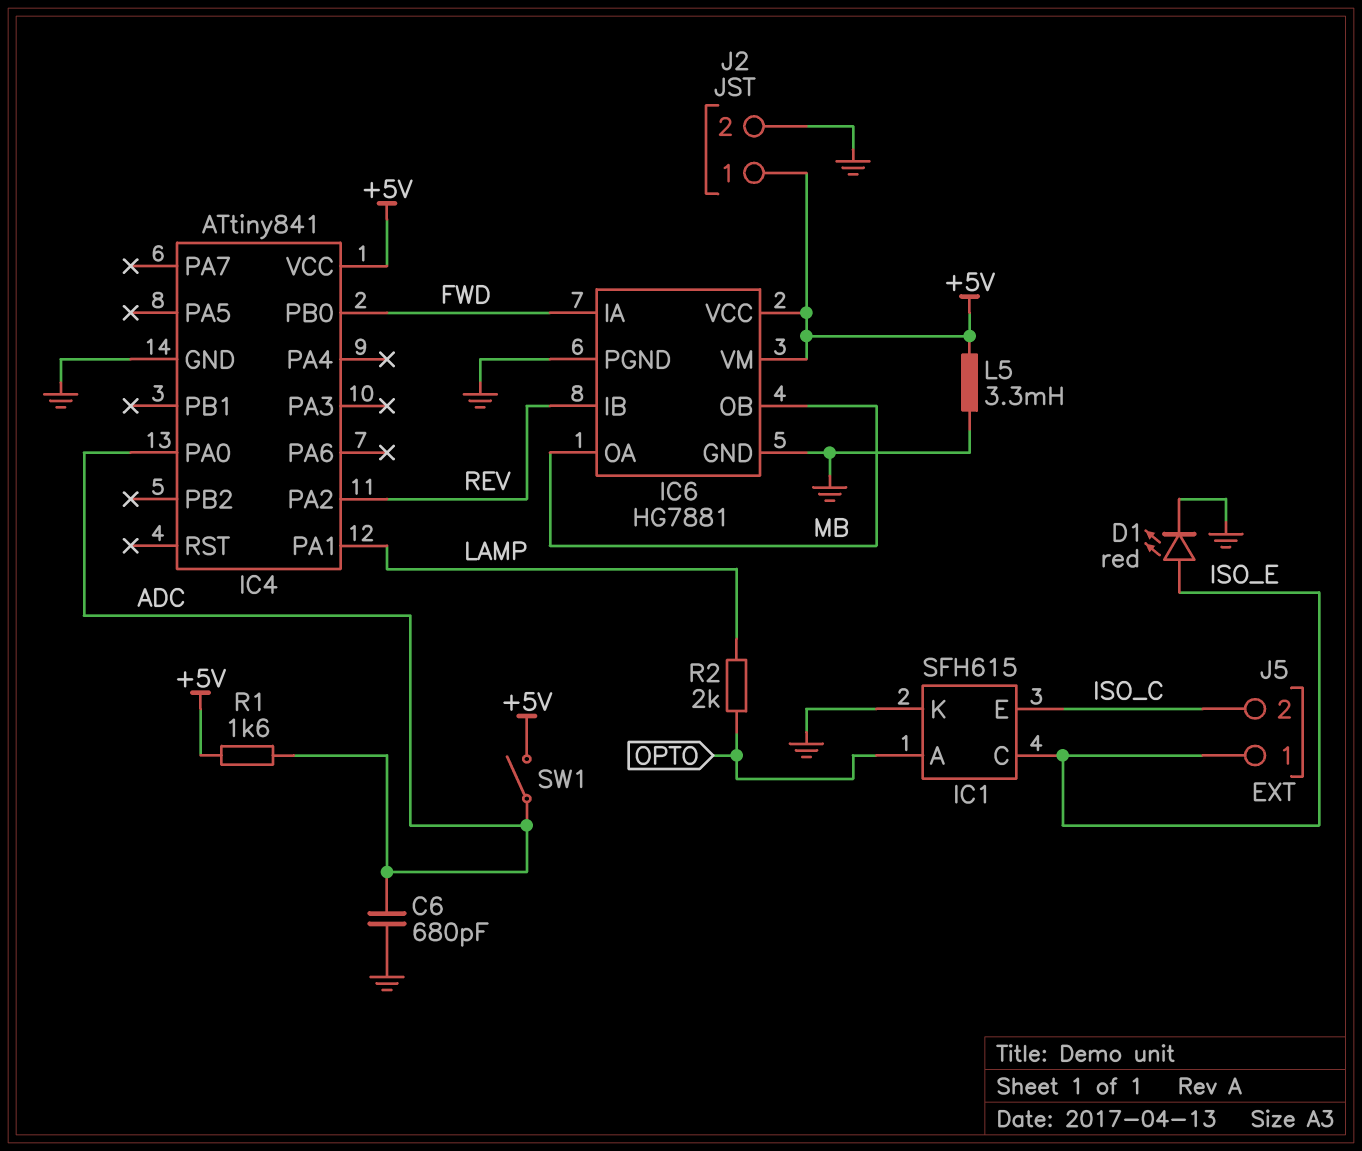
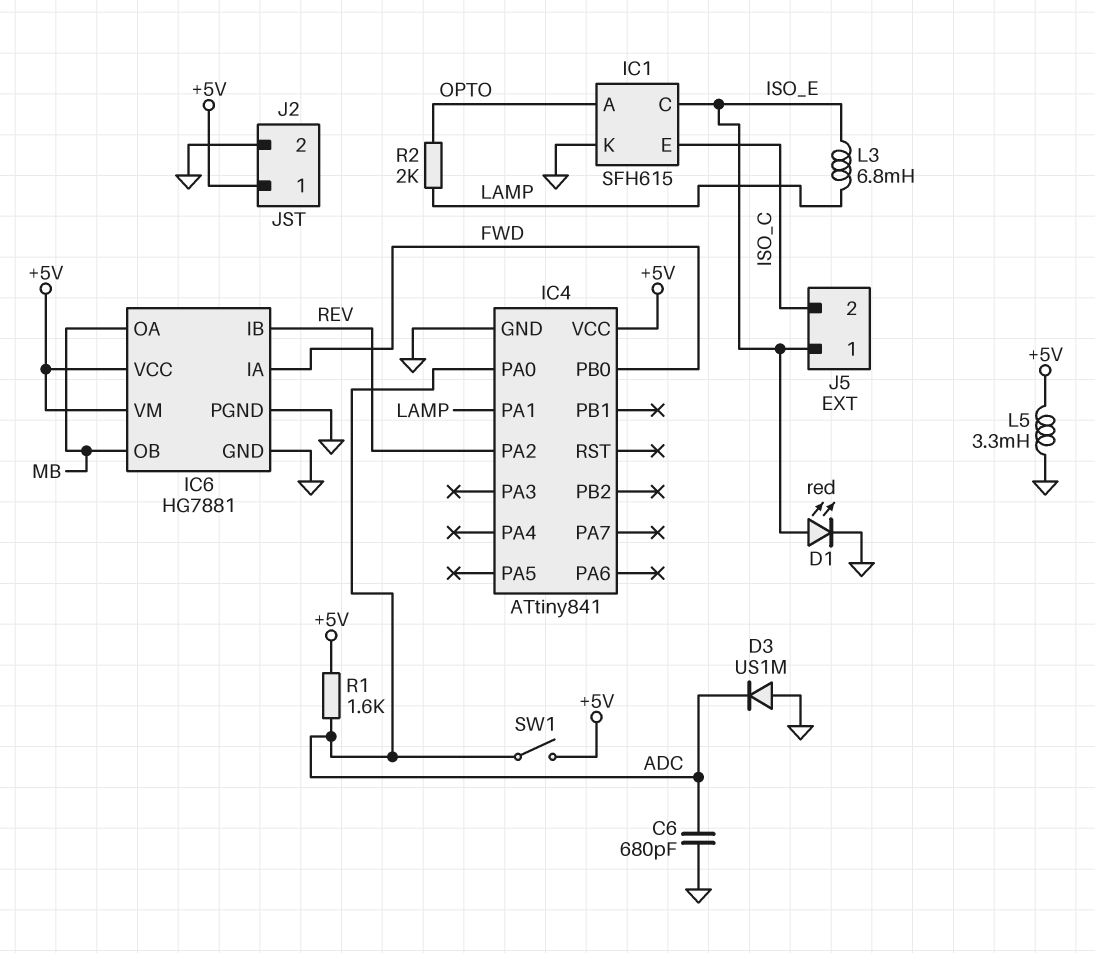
D3: none -> diode US1M (A GND, K ADC)
L3: none -> 6.8mH (ISO_E, LAMP)

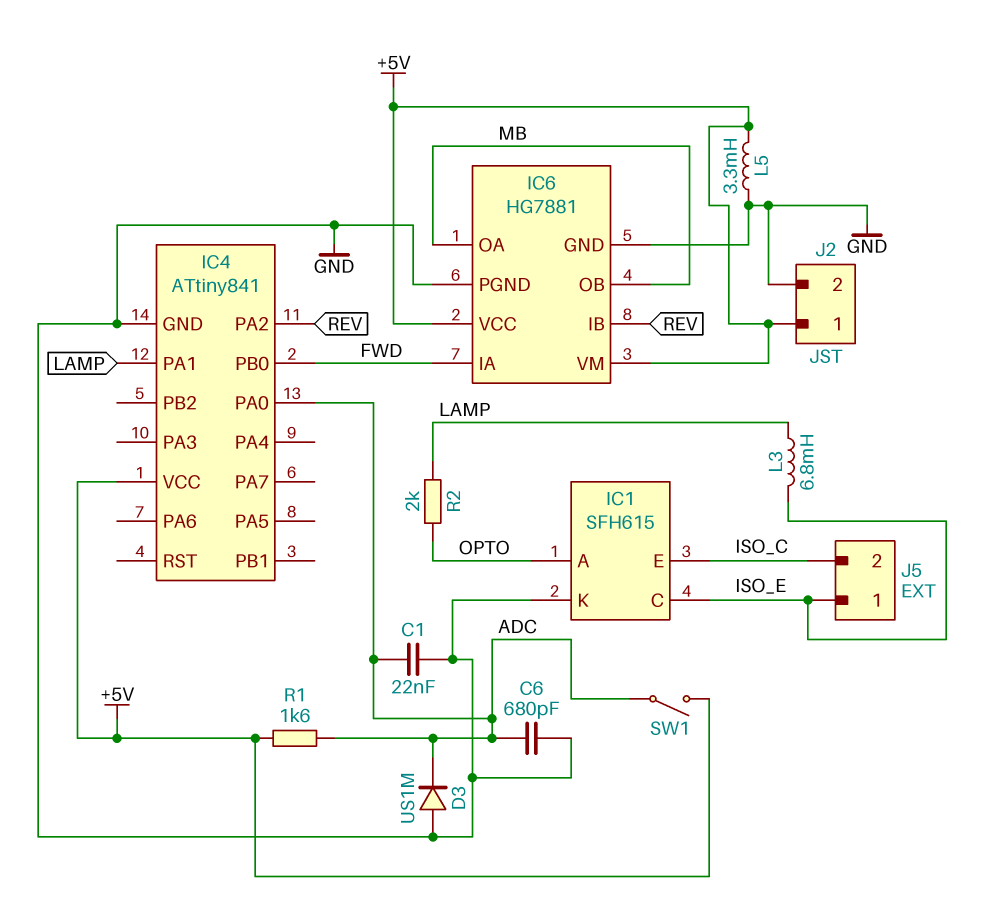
C1: none -> 22nF (ADC, GND)
D1: LED red (A ISO_E, K GND) -> none

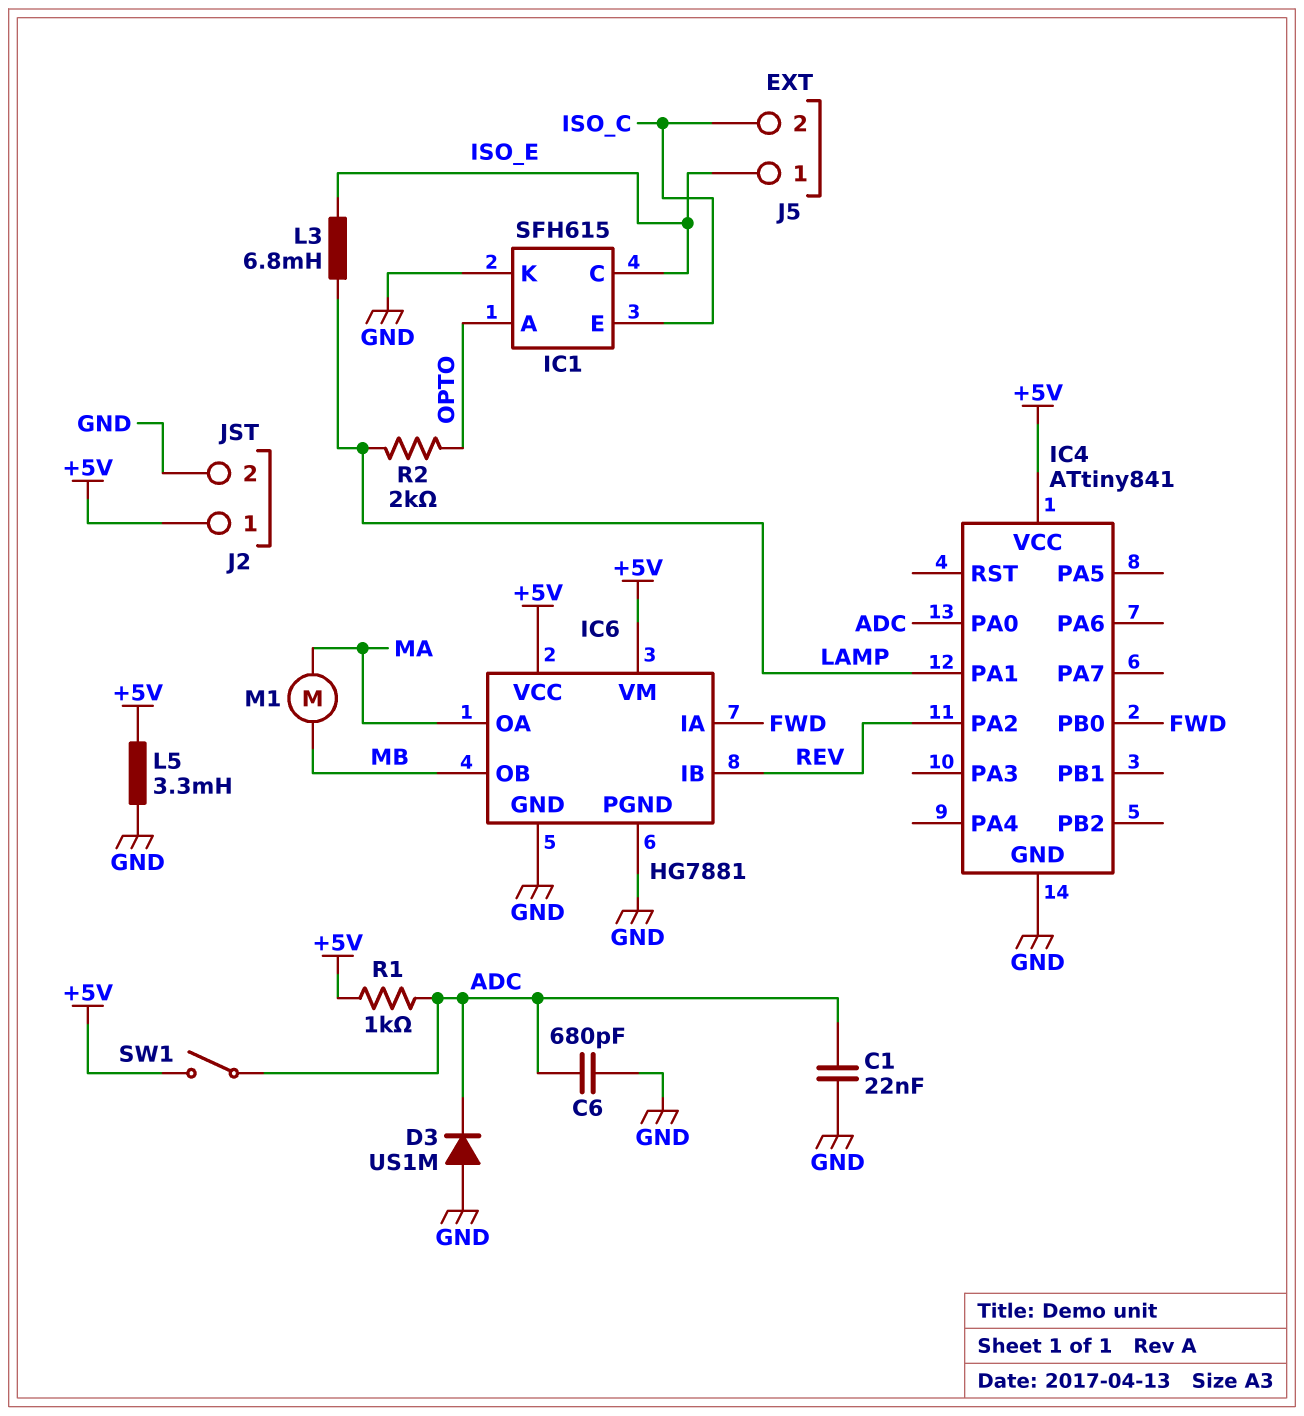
IC6 pin OA: MB -> MA
M1: none -> motor (MA, MB)
R1: 1.6k (+5V, ADC) -> 1k (+5V, ADC)

